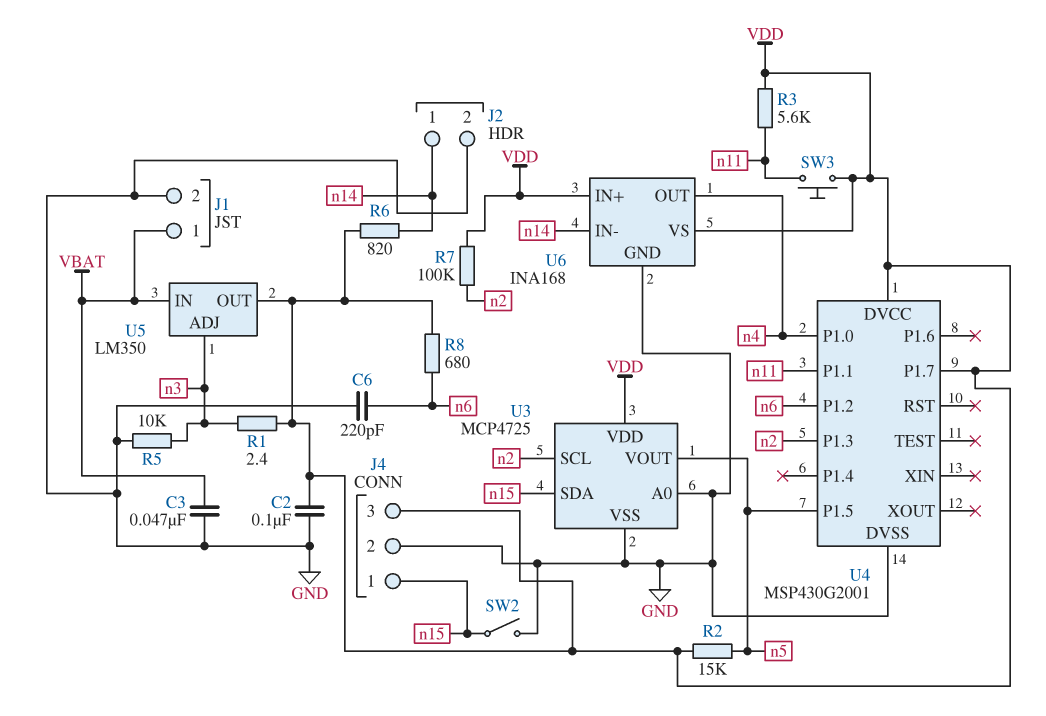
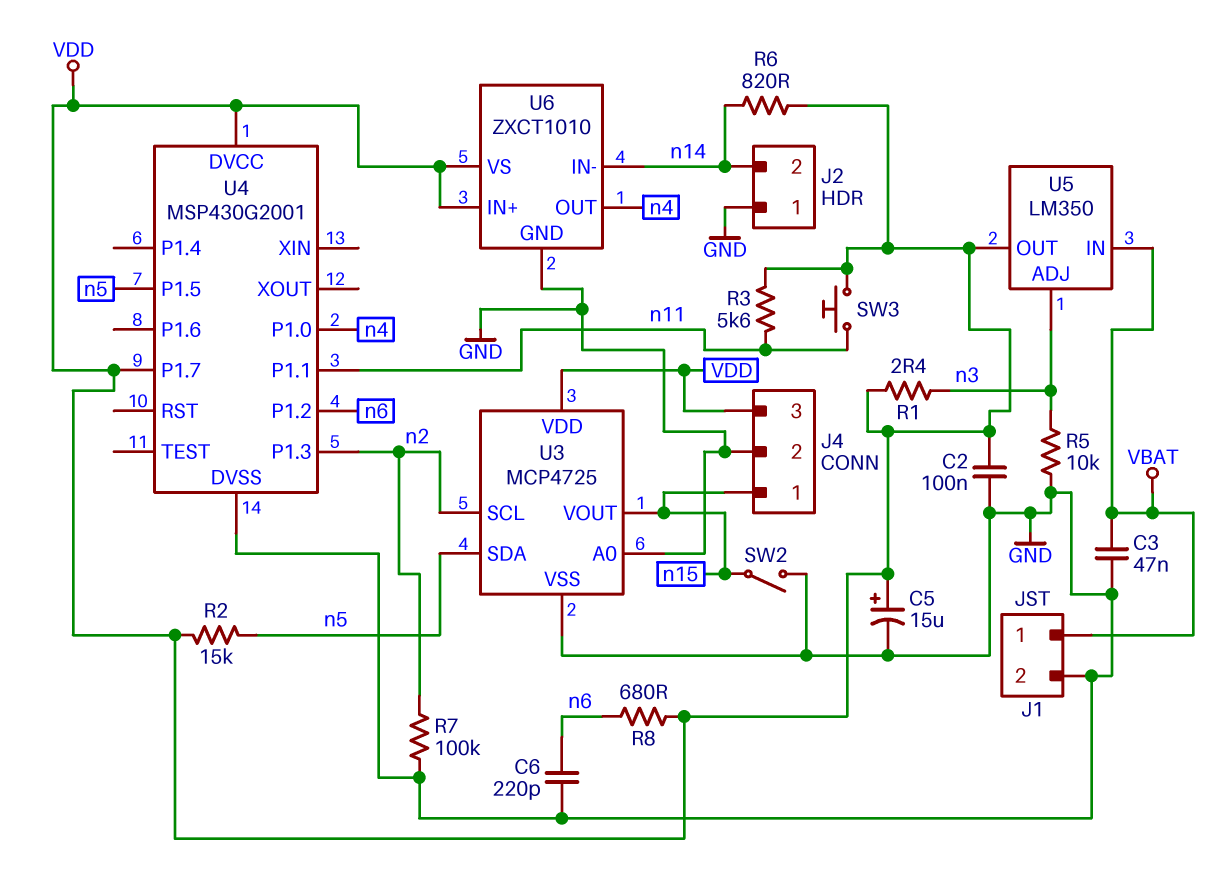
C5: none -> 15uF (plus VDD, minus GND)
J2 pin 1: n14 -> GND
J2 pin 2: GND -> n14
R7: 100k (VDD, n2) -> 100k (GND, n2)
U3 pin SDA: n15 -> n5
U3 pin VOUT: n5 -> n15
U6: INA168 -> ZXCT1010

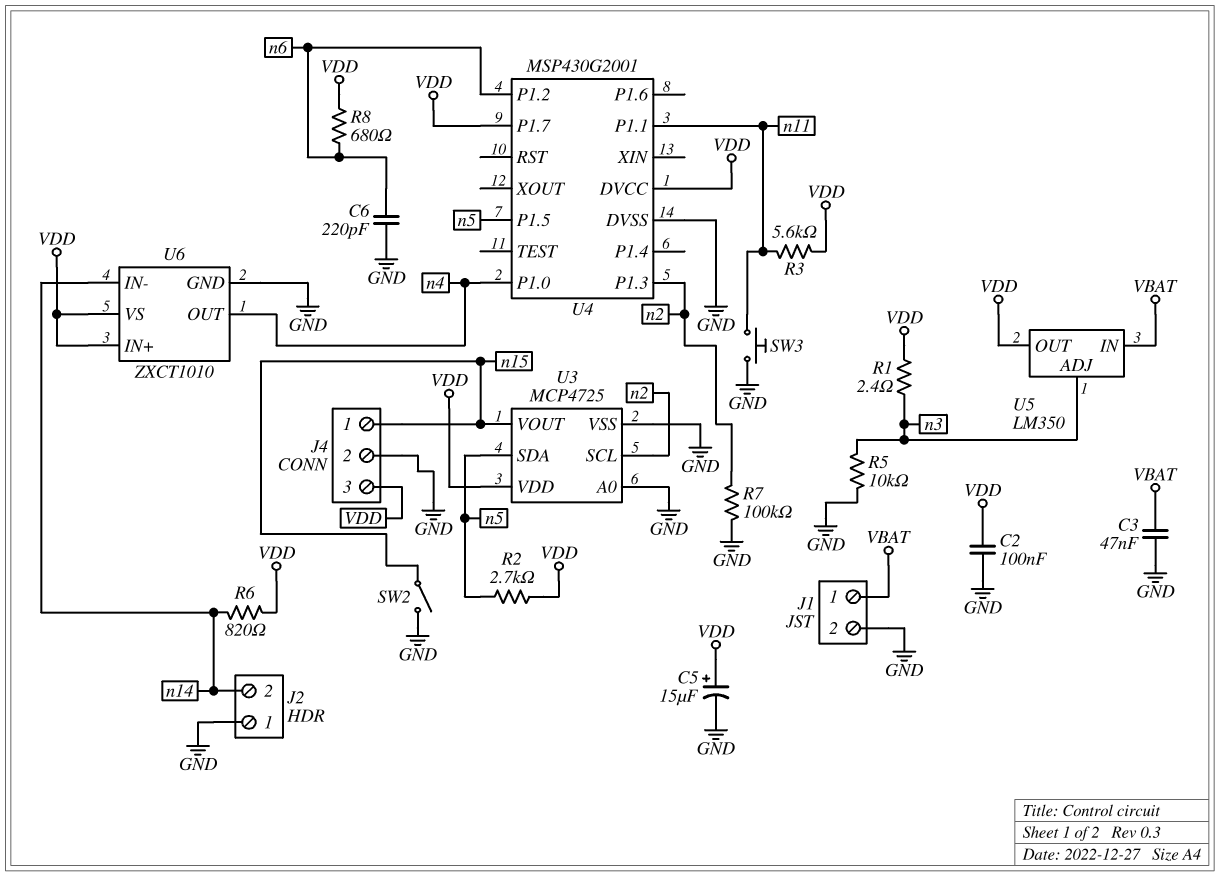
R2: 15k (VDD, n5) -> 2.7k (VDD, n5)
SW3: button (VDD, n11) -> button (GND, n11)

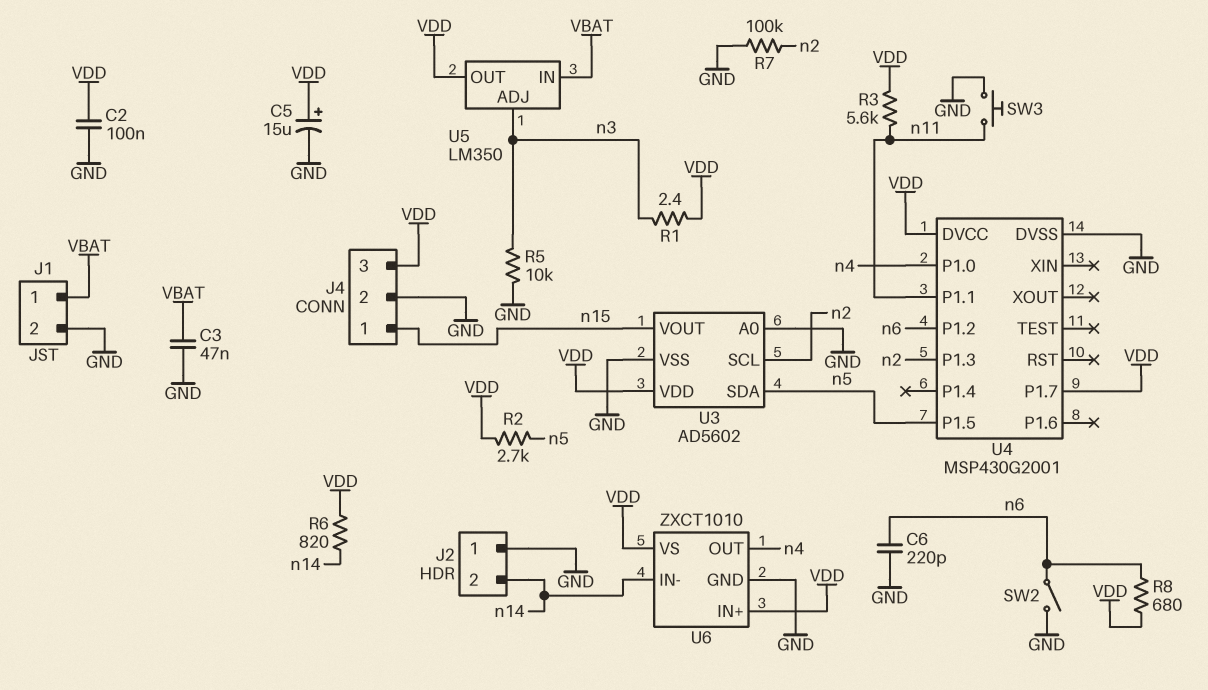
SW2: switch (GND, n15) -> switch (GND, n6)
U3: MCP4725 -> AD5602

